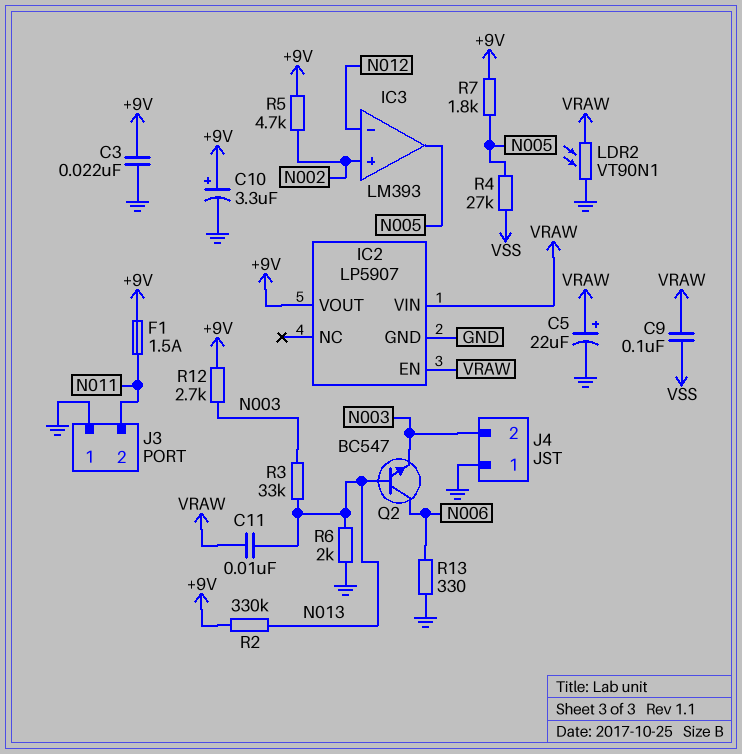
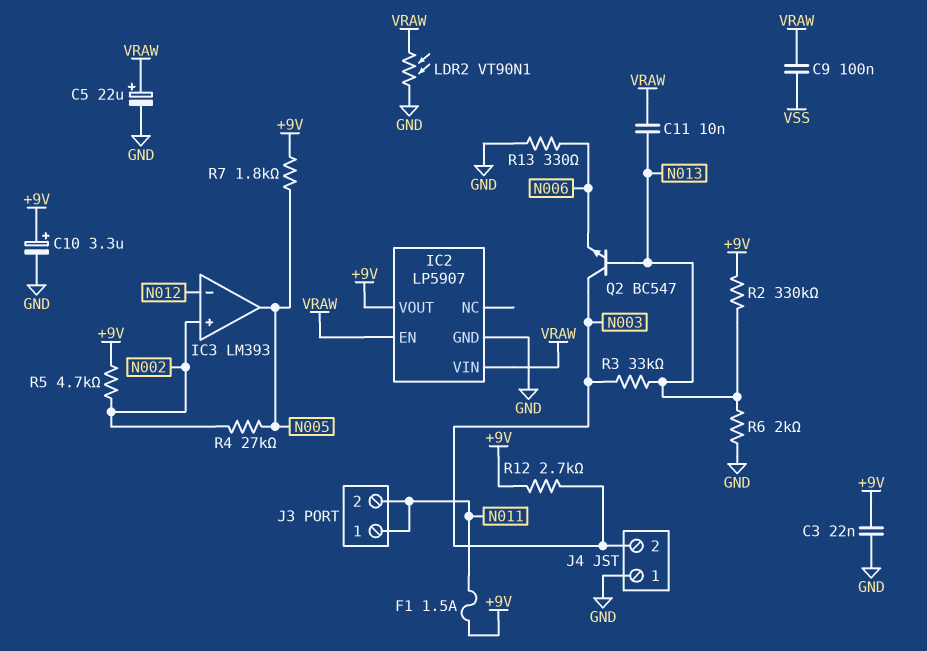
J3 pin 1: GND -> N011
Q2: NPN BC547 (B N013, C N006, E N003) -> NPN BC547 (B N013, C N003, E N006)
R4: 27k (N005, VSS) -> 27k (N002, N005)

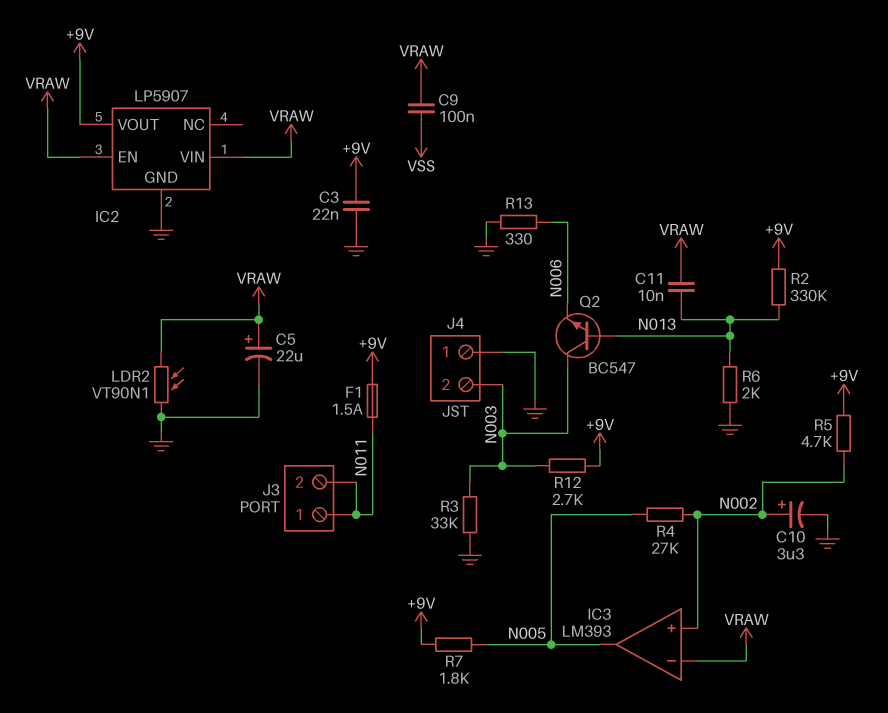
C10: 3.3uF (plus +9V, minus GND) -> 3.3uF (plus N002, minus GND)
IC3 pin in-: N012 -> VRAW
R3: 33k (N003, N013) -> 33k (GND, N003)

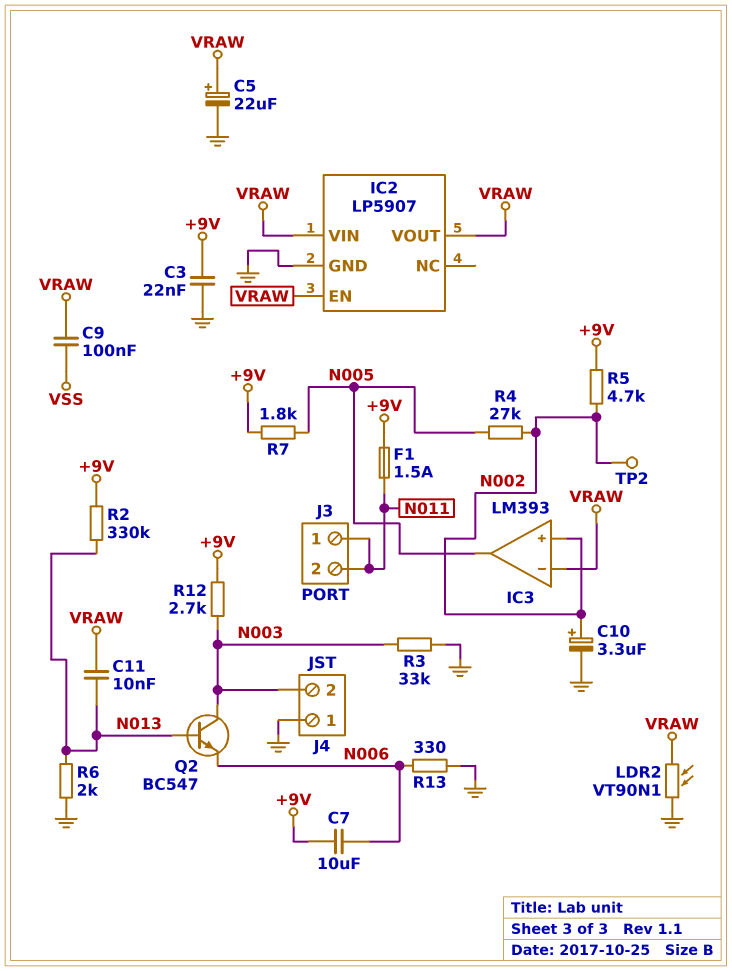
C7: none -> 10uF (+9V, N006)
IC2 pin VOUT: +9V -> VRAW
TP2: none -> test point (N002)

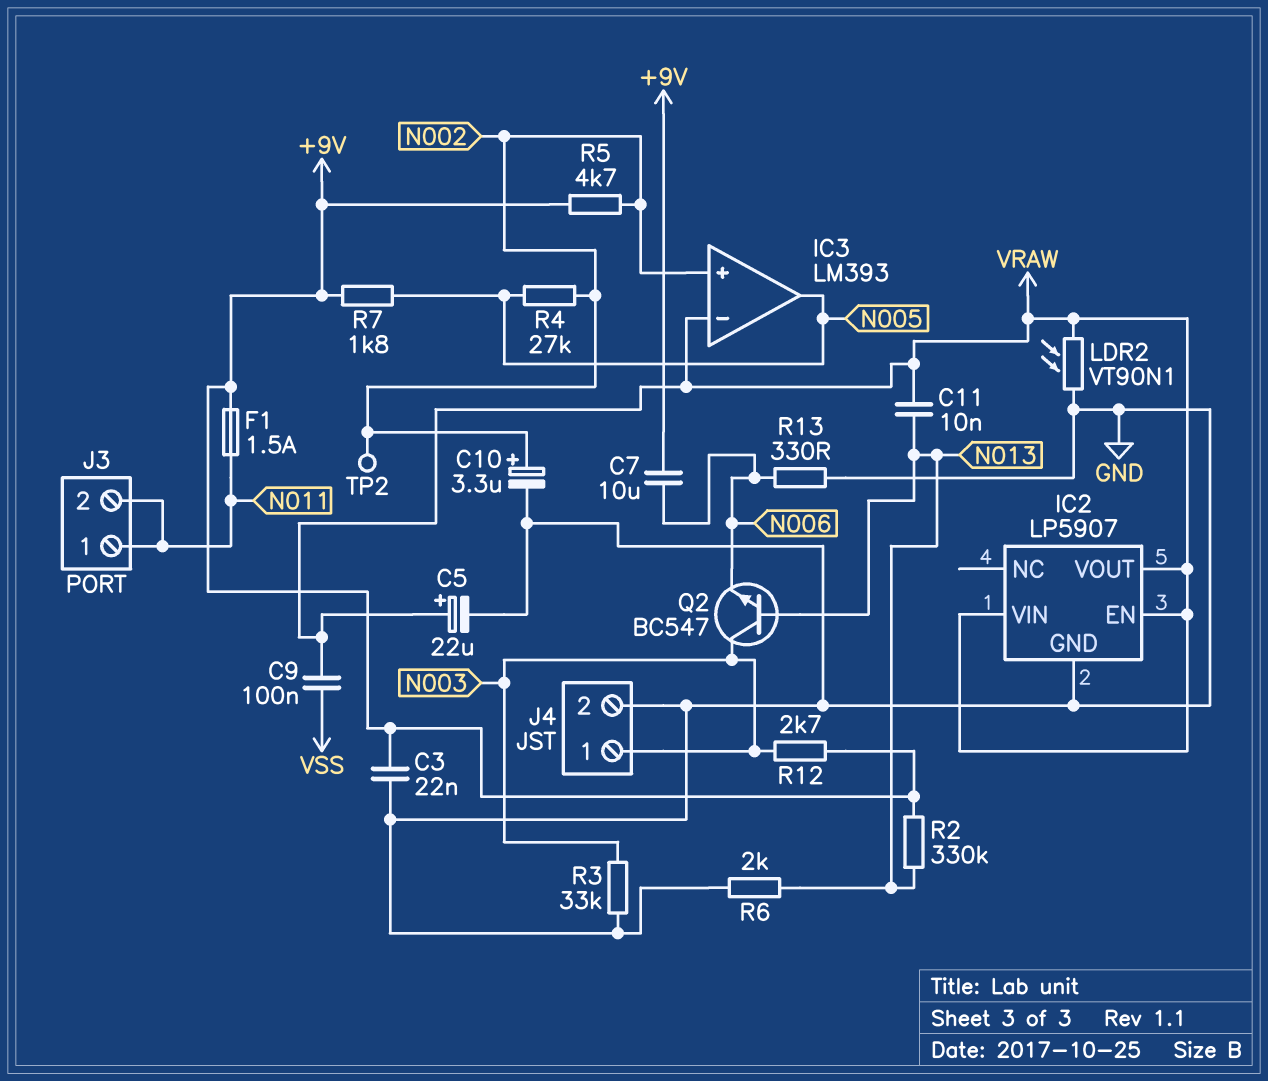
J4 pin 1: GND -> N003
J4 pin 2: N003 -> GND

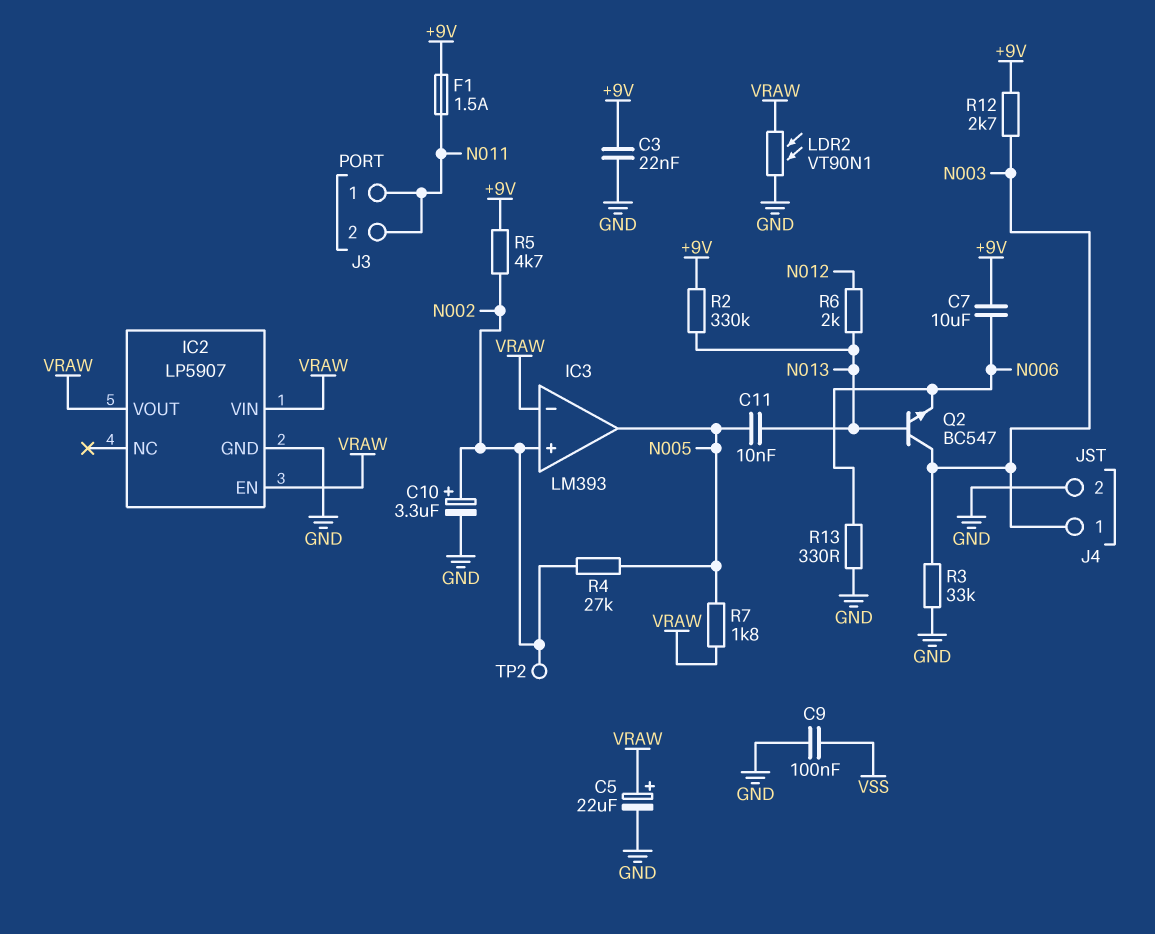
C9: 100nF (VRAW, VSS) -> 100nF (GND, VSS)
C11: 10nF (N013, VRAW) -> 10nF (N005, N013)
R6: 2k (GND, N013) -> 2k (N012, N013)
R7: 1.8k (+9V, N005) -> 1.8k (N005, VRAW)

